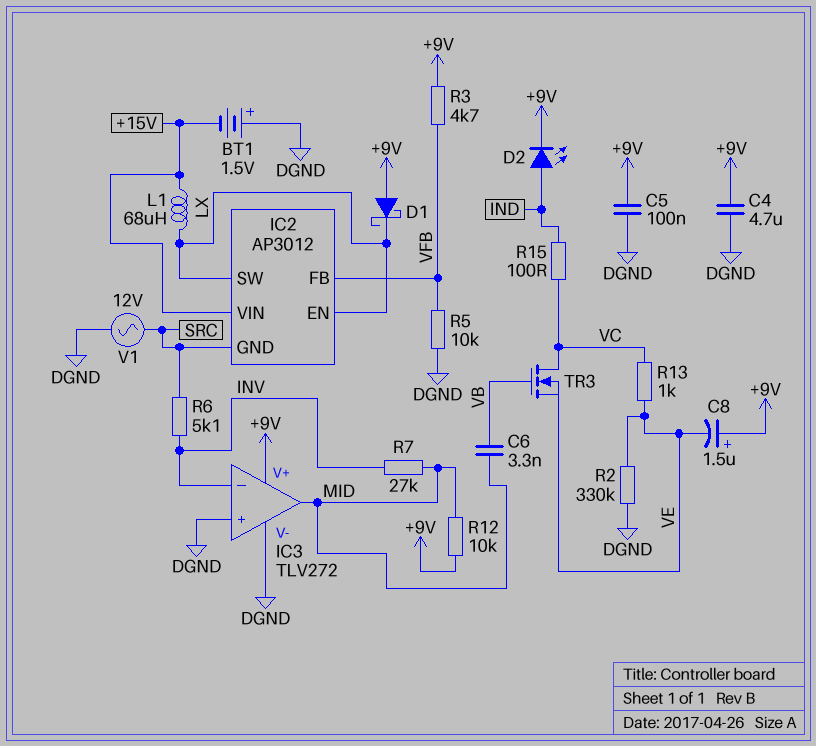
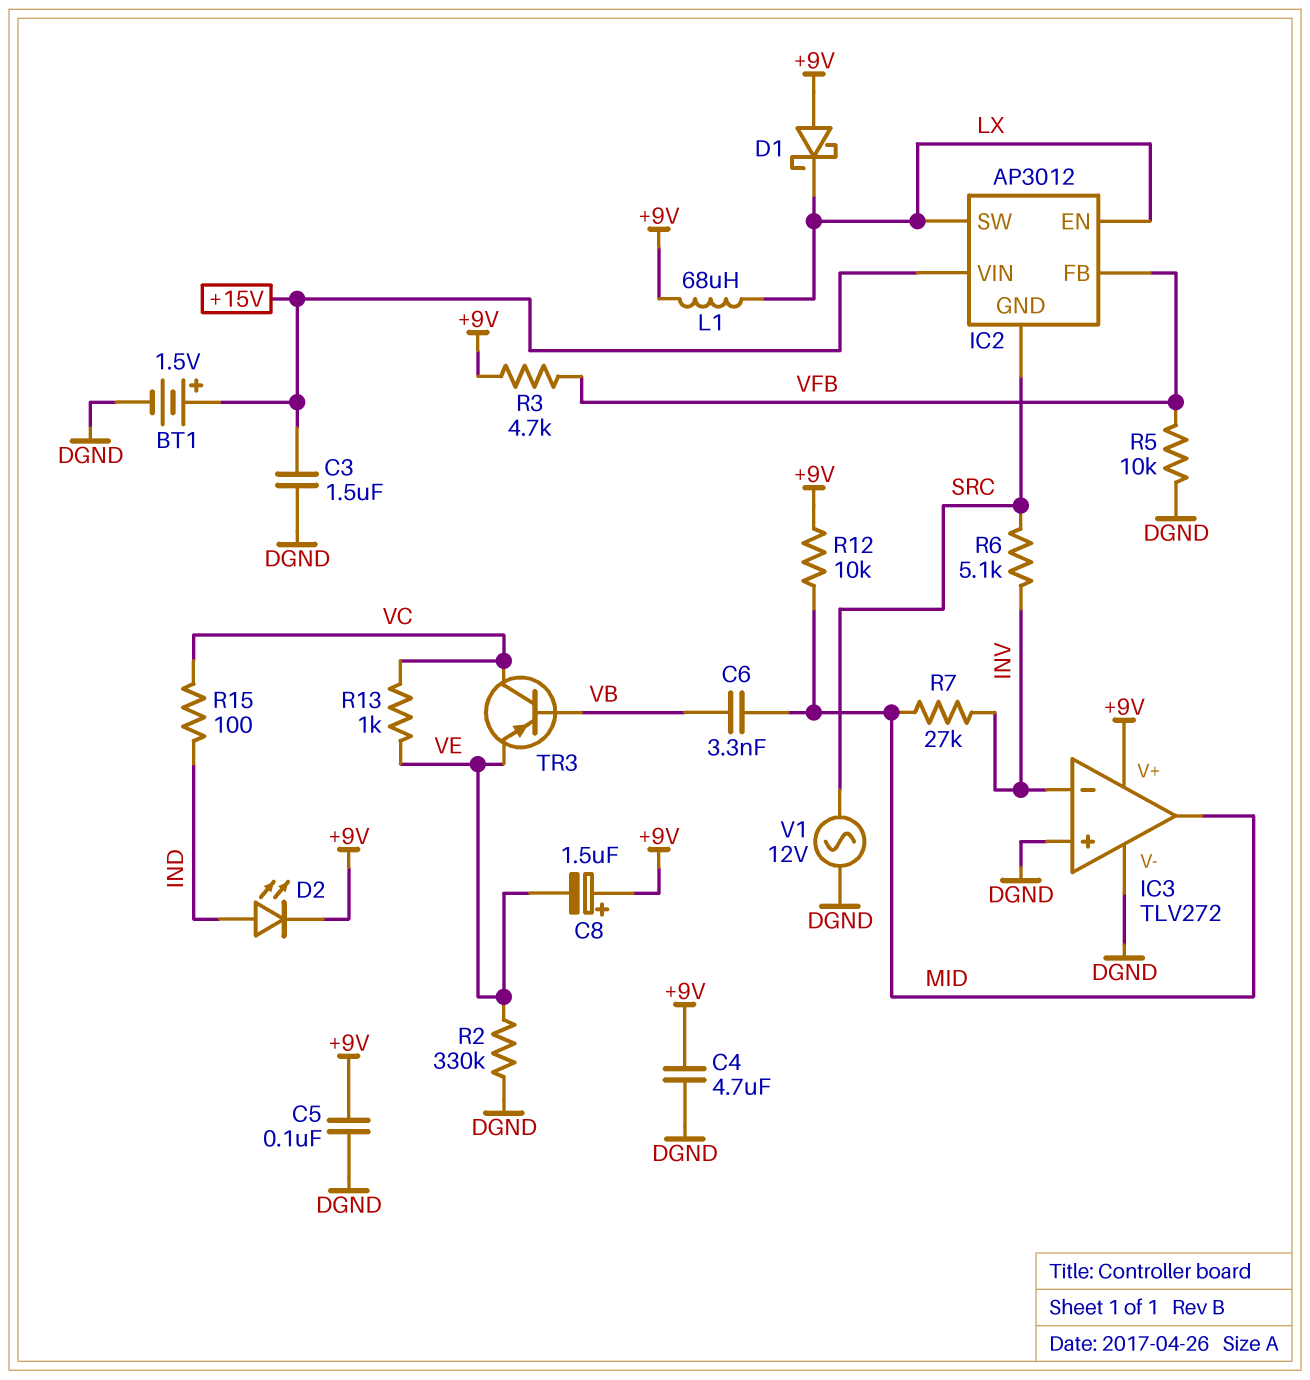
BT1: 1.5V (plus DGND, minus +15V) -> 1.5V (plus +15V, minus DGND)
C3: none -> 1.5uF (+15V, DGND)
L1: 68uH (+15V, LX) -> 68uH (+9V, LX)
TR3: NMOS (G VB, D VC, S VE) -> PNP (B VB, C VC, E VE)

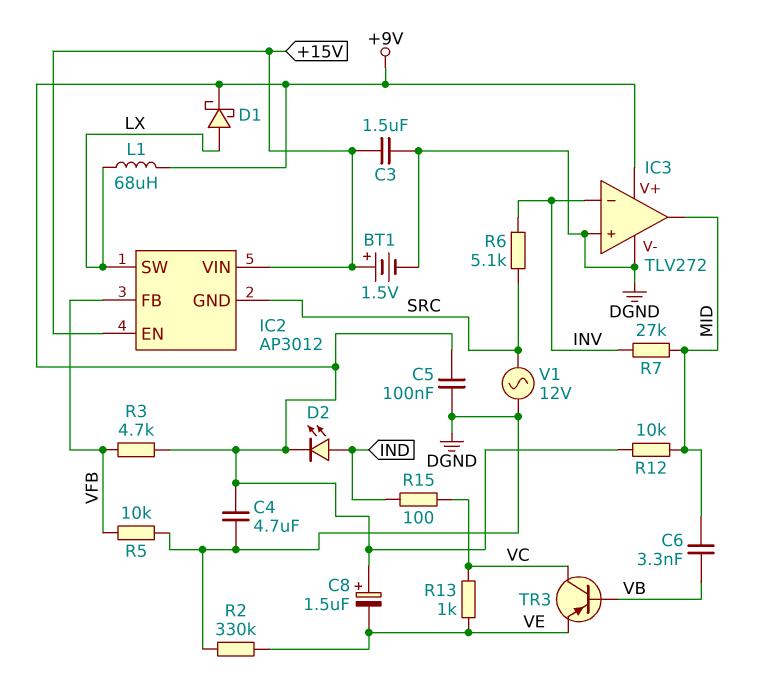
D1: schottky (A +9V, K LX) -> schottky (A LX, K +9V)
IC2 pin EN: LX -> +15V

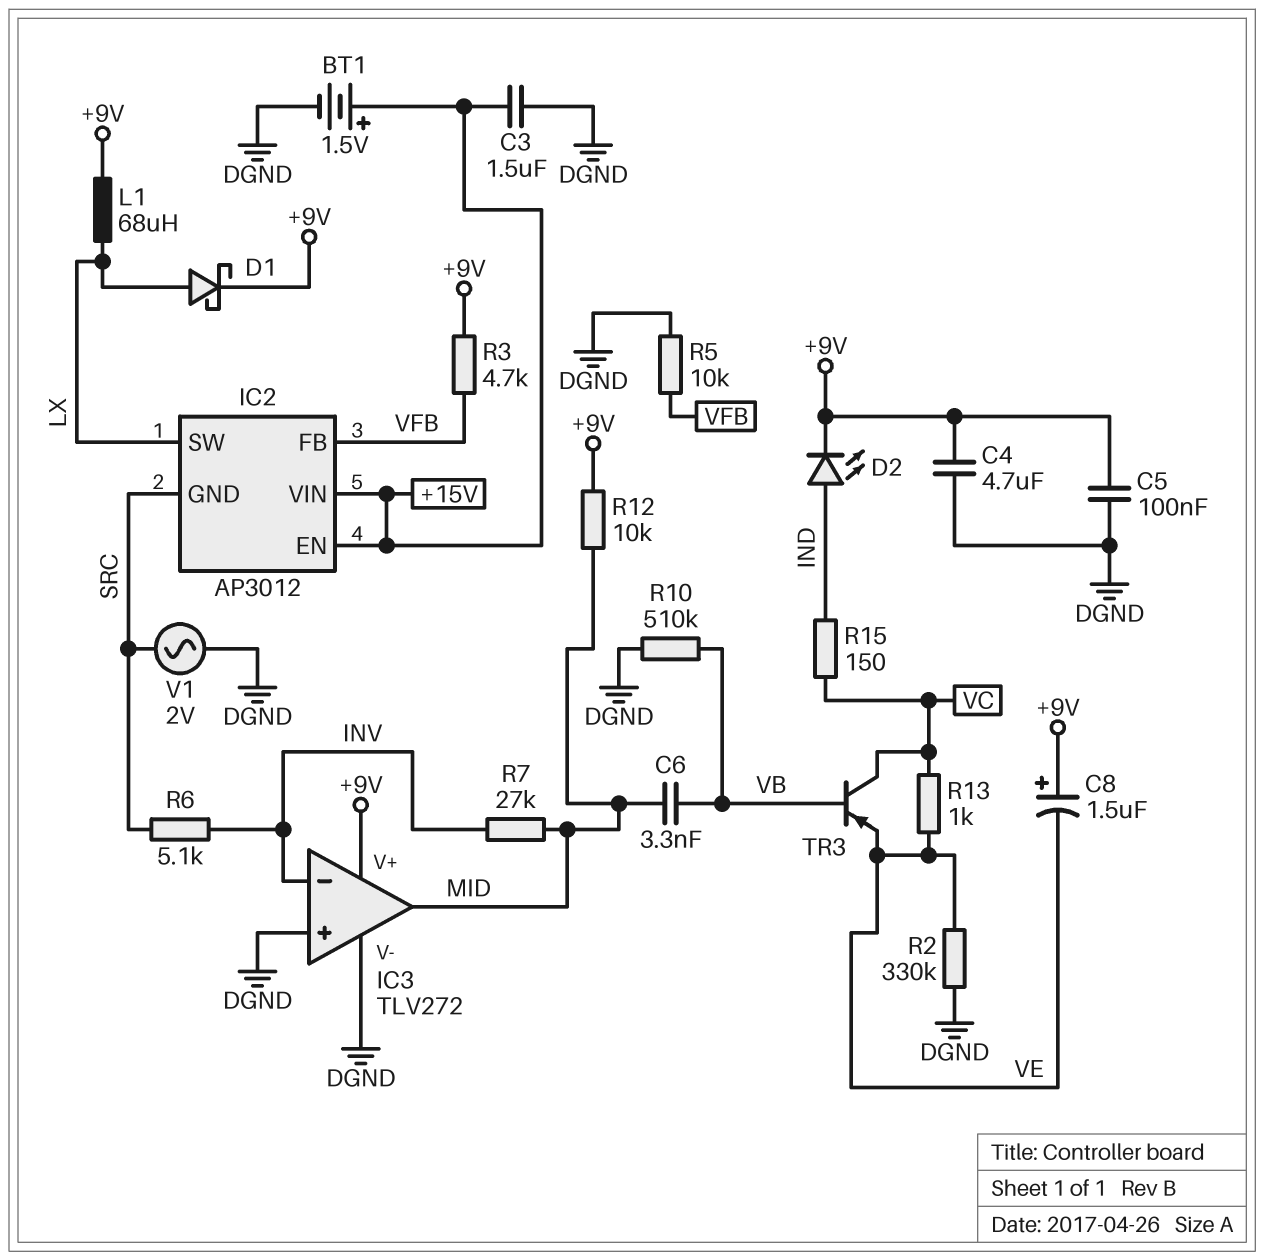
R10: none -> 510k (DGND, VB)
R15: 100 (IND, VC) -> 150 (IND, VC)
V1: AC 12V (DGND, SRC) -> AC 2V (DGND, SRC)

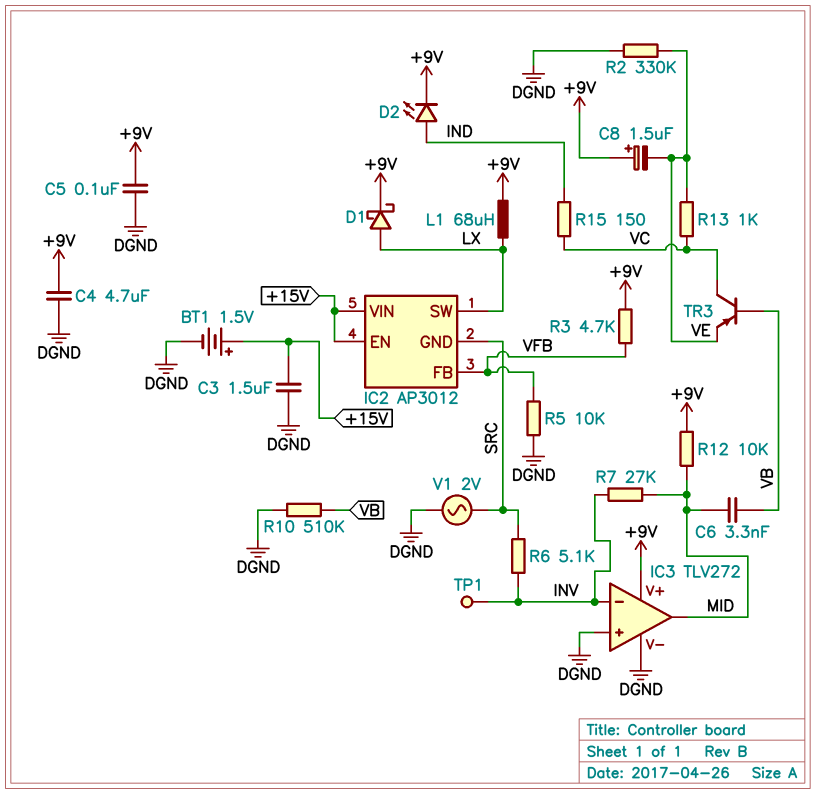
TP1: none -> test point (INV)

